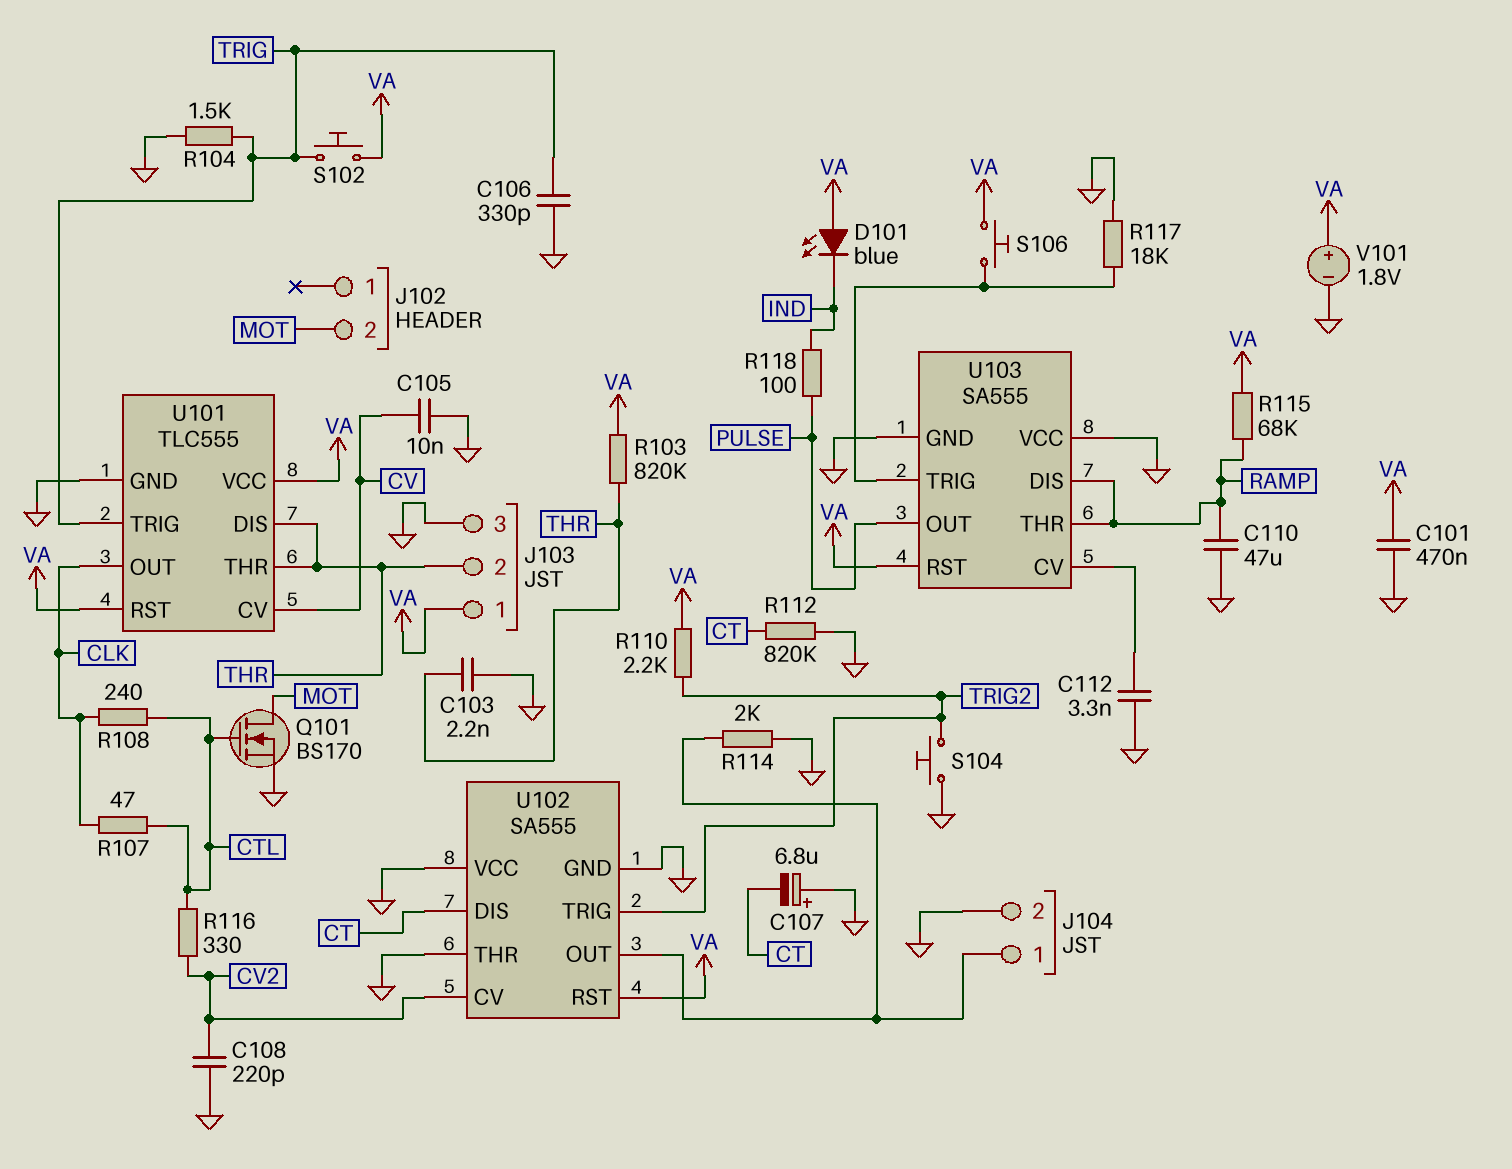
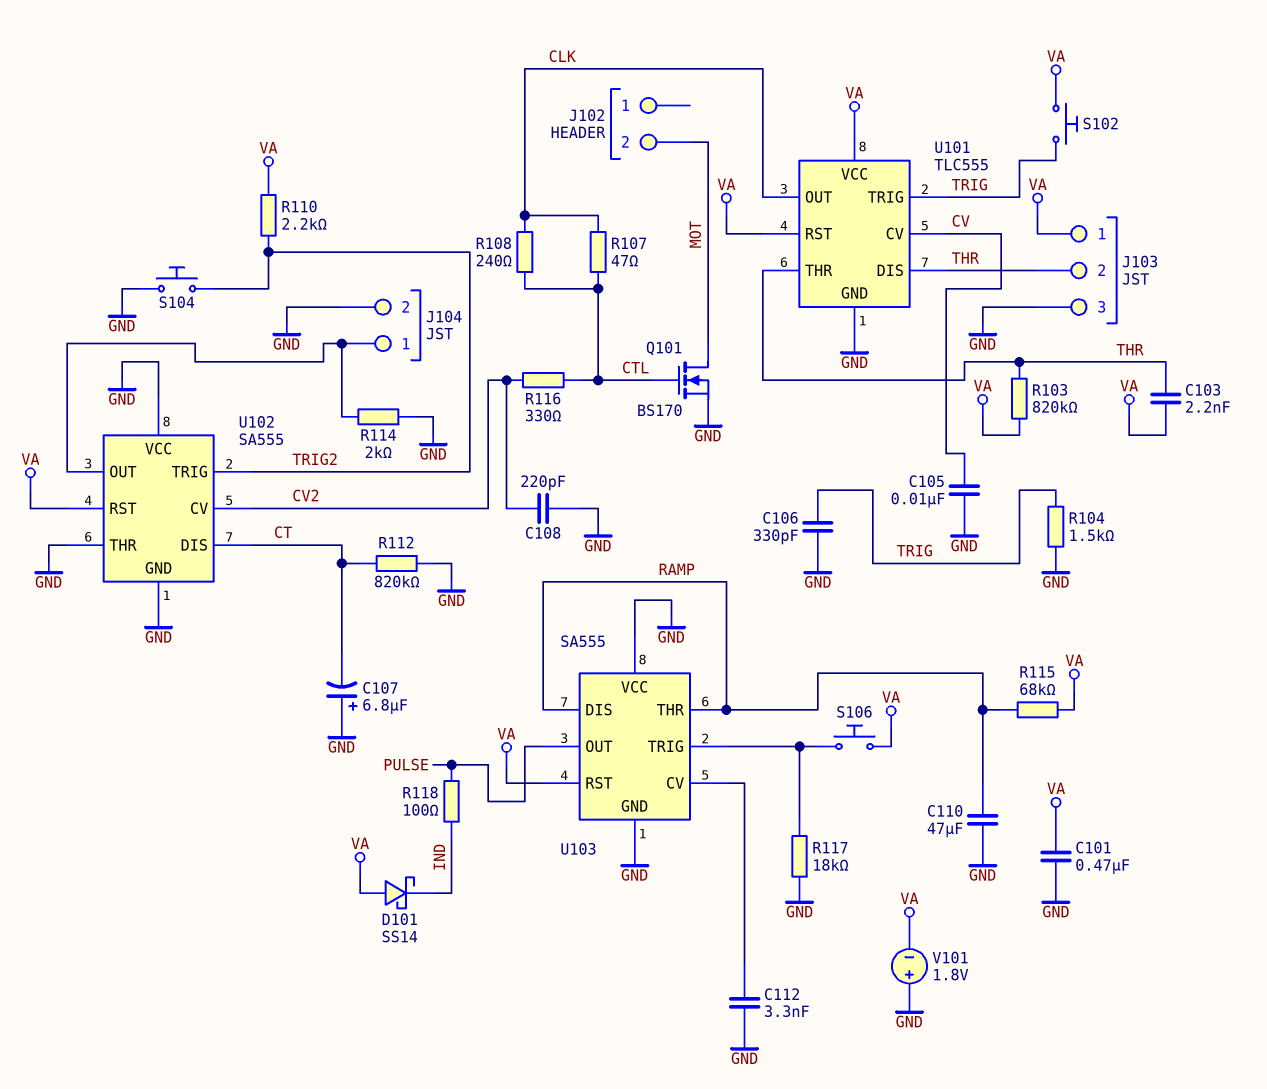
C103: 2.2nF (GND, THR) -> 2.2nF (THR, VA)
D101: LED blue (A VA, K IND) -> schottky SS14 (A VA, K IND)
V101: 1.8V (plus VA, minus GND) -> 1.8V (plus GND, minus VA)

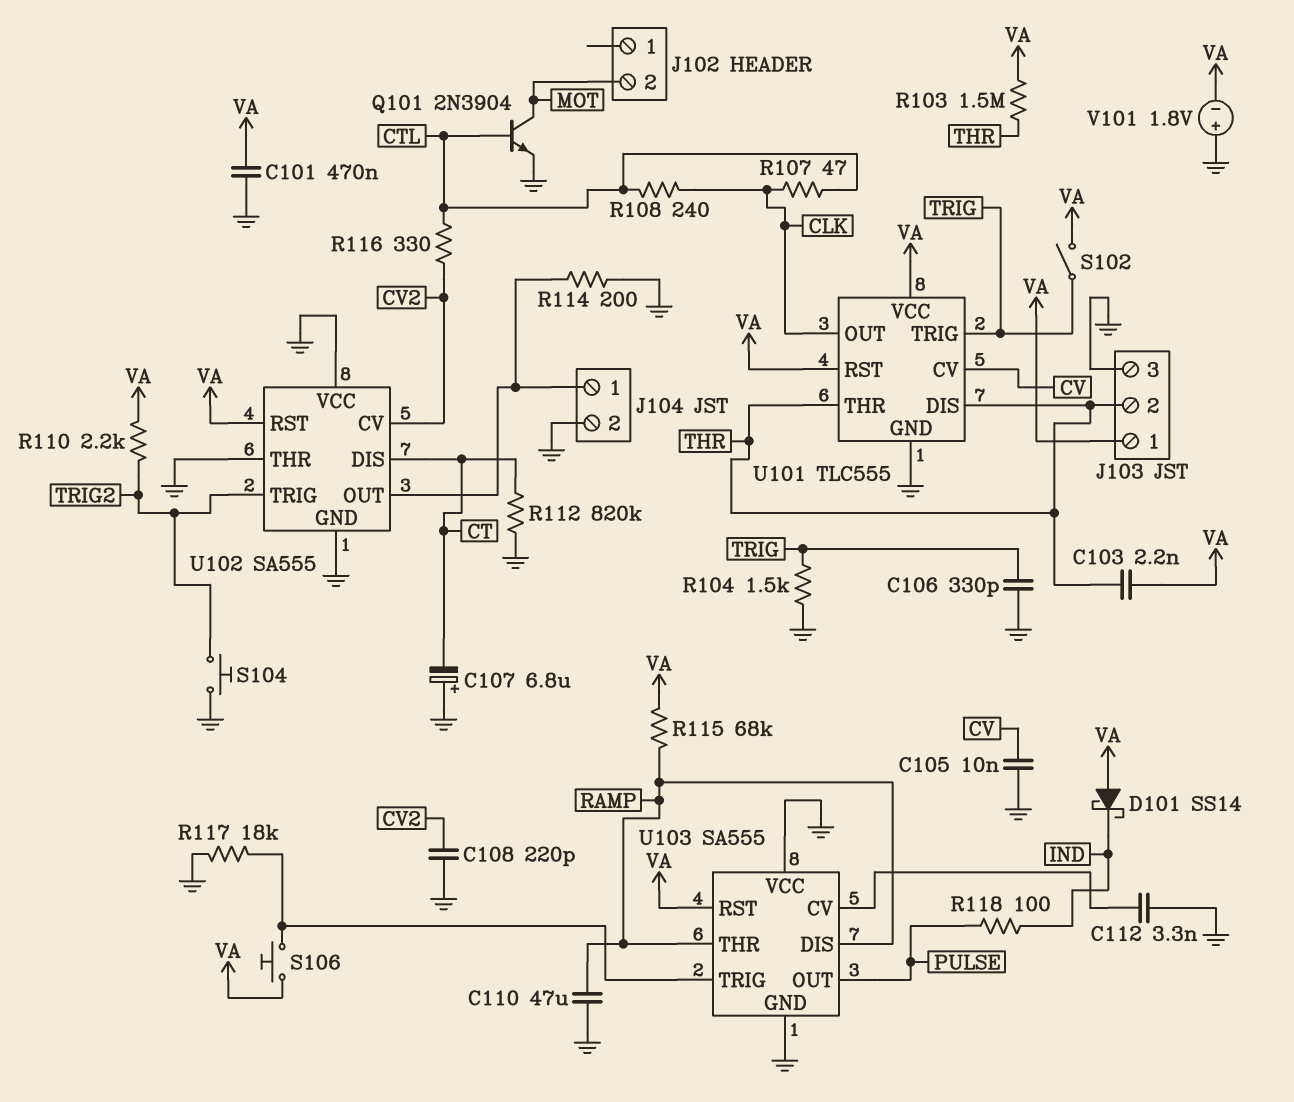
Q101: NMOS BS170 (G CTL, D MOT, S GND) -> NPN 2N3904 (B CTL, C MOT, E GND)
R103: 820k (THR, VA) -> 1.5M (THR, VA)
R114: 2k (GND, J104/1) -> 200 (GND, J104/1)
S102: button (TRIG, VA) -> switch (TRIG, VA)

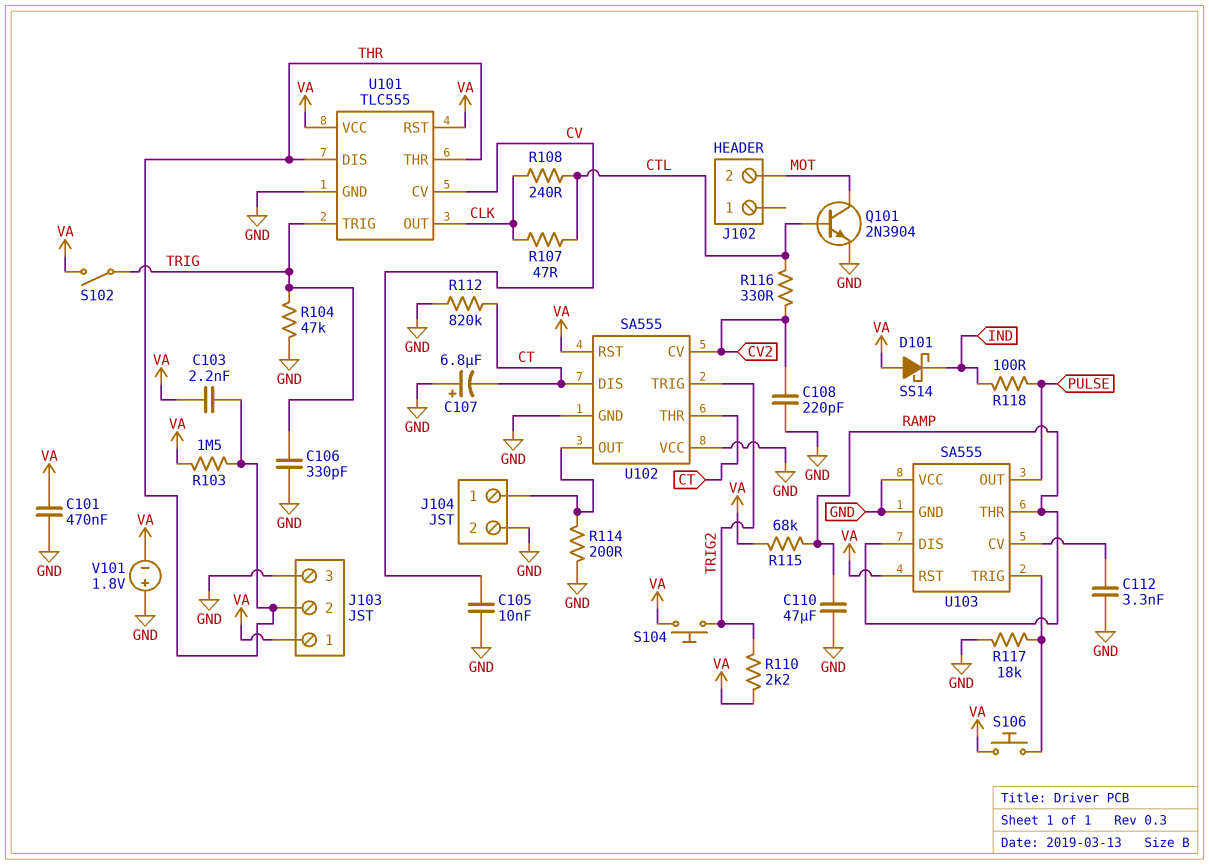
R104: 1.5k (GND, TRIG) -> 47k (GND, TRIG)
S104: button (GND, TRIG2) -> button (TRIG2, VA)
U102 pin THR: GND -> CT

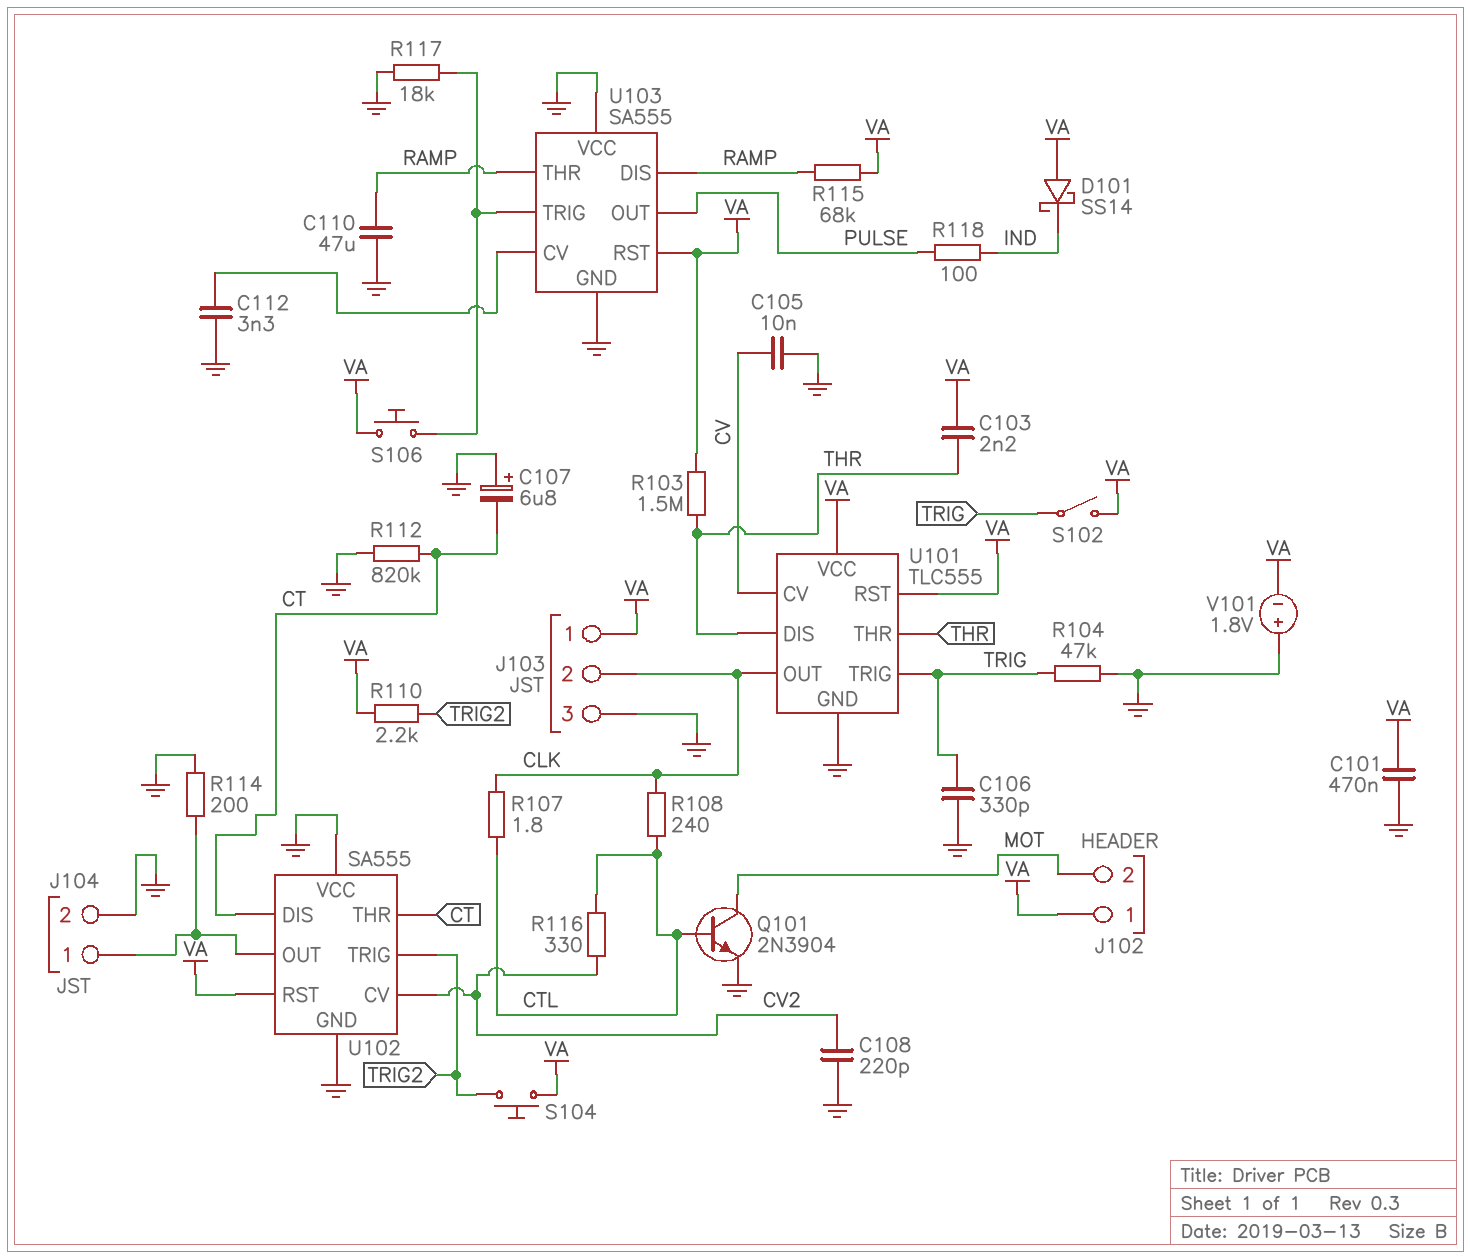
J102 pin 1: none -> VA
J103 pin 2: THR -> CLK
R107: 47 (CLK, CTL) -> 1.8 (CLK, CTL)

